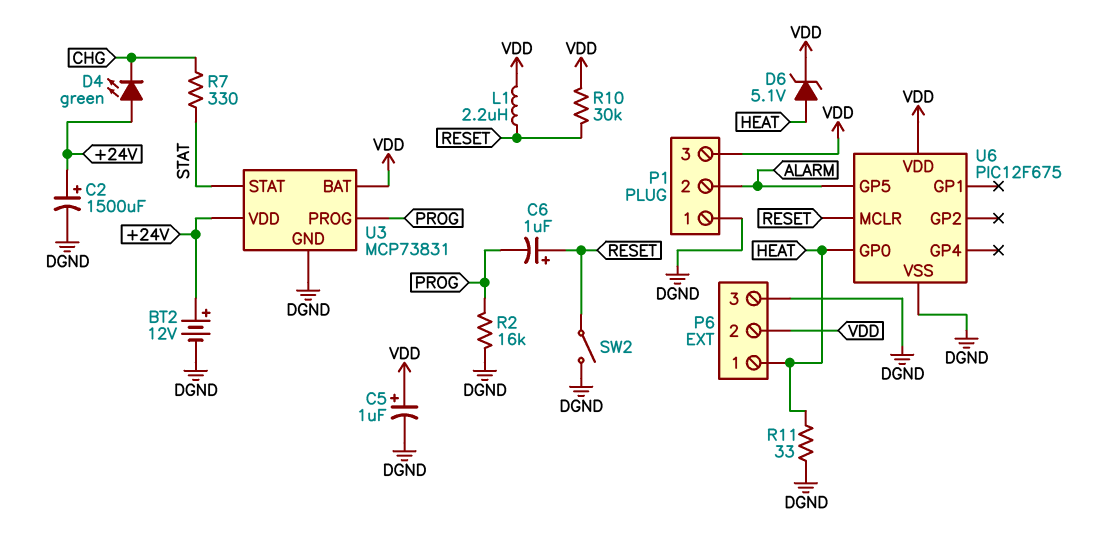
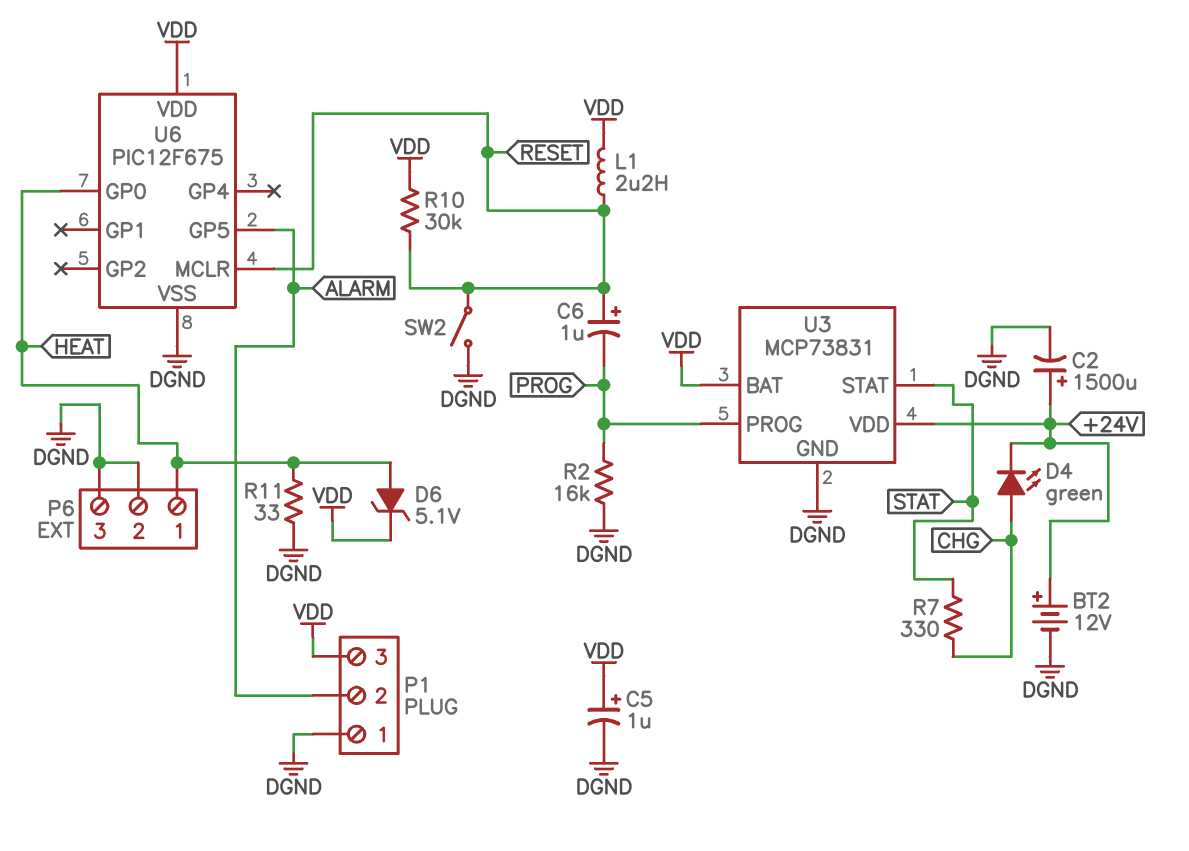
D4: LED green (A +24V, K CHG) -> LED green (A CHG, K +24V)
P6 pin 2: VDD -> DGND

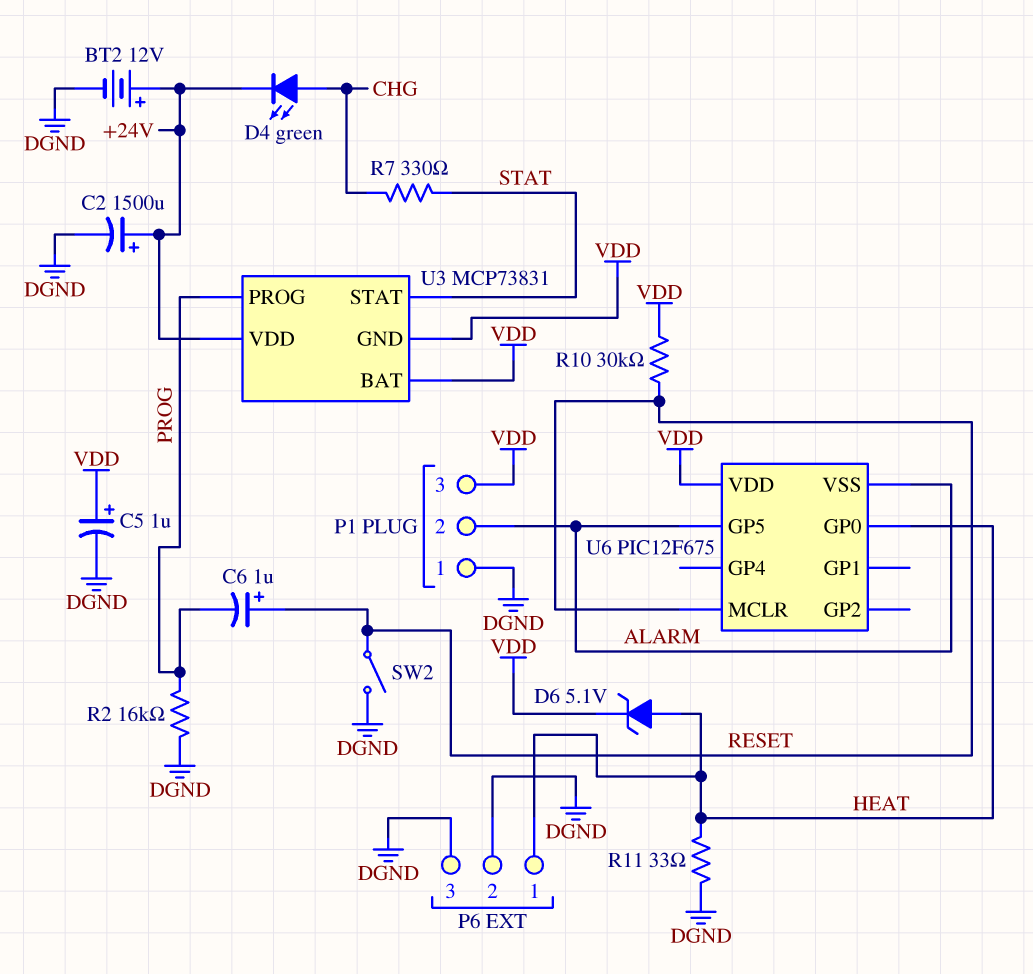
L1: 2.2uH (RESET, VDD) -> none
U3 pin GND: DGND -> VDD
U6 pin VSS: DGND -> ALARM

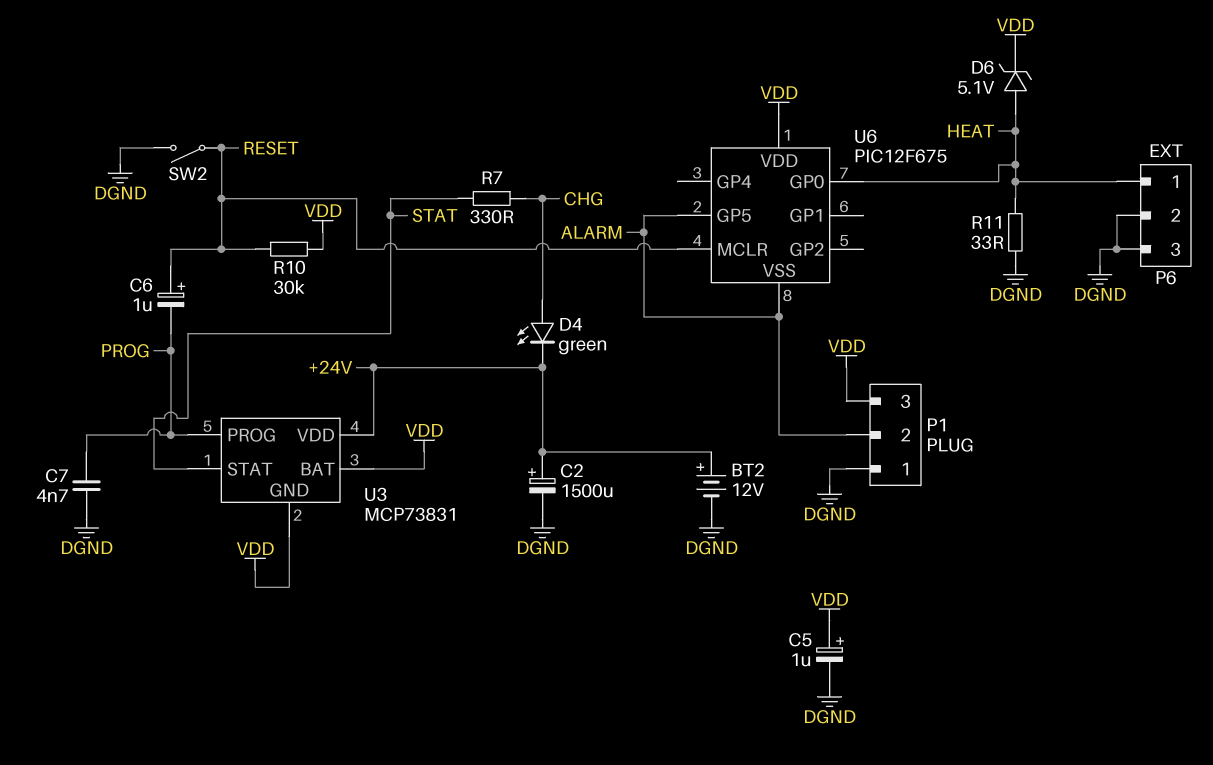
C7: none -> 4.7nF (DGND, PROG)
R2: 16k (DGND, PROG) -> none

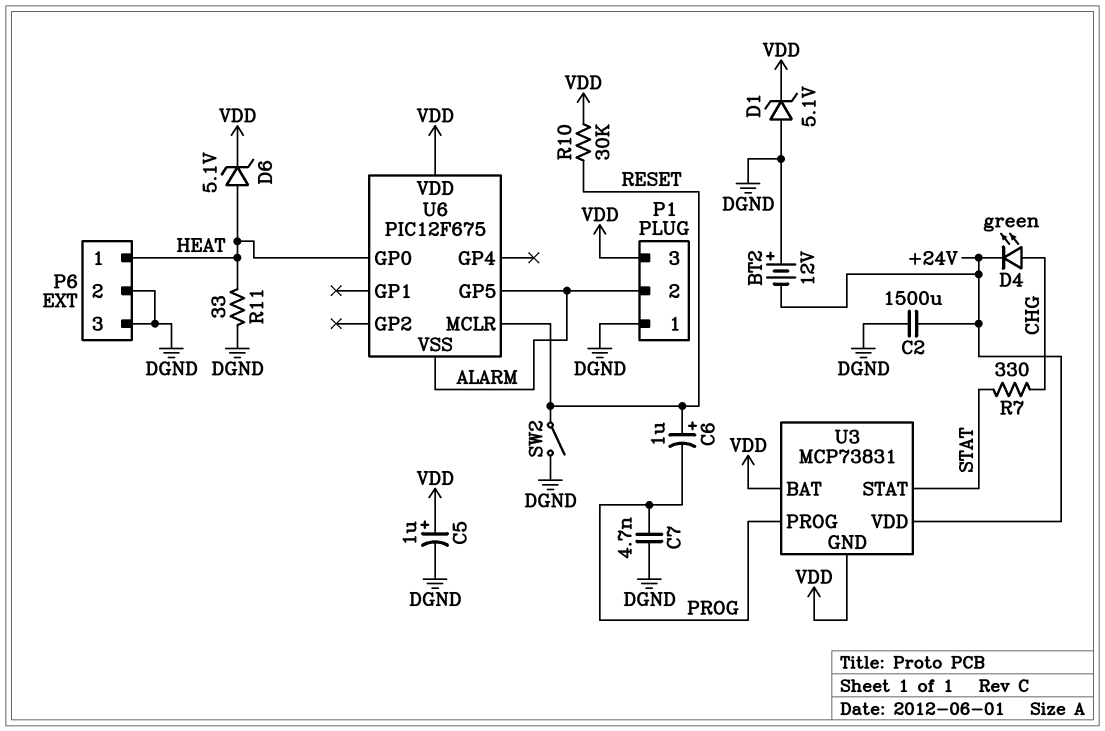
BT2: 12V (plus +24V, minus DGND) -> 12V (plus DGND, minus +24V)
C2: 1500uF (plus +24V, minus DGND) -> 1500uF (+24V, DGND)
D1: none -> zener 5.1V (A DGND, K VDD)

